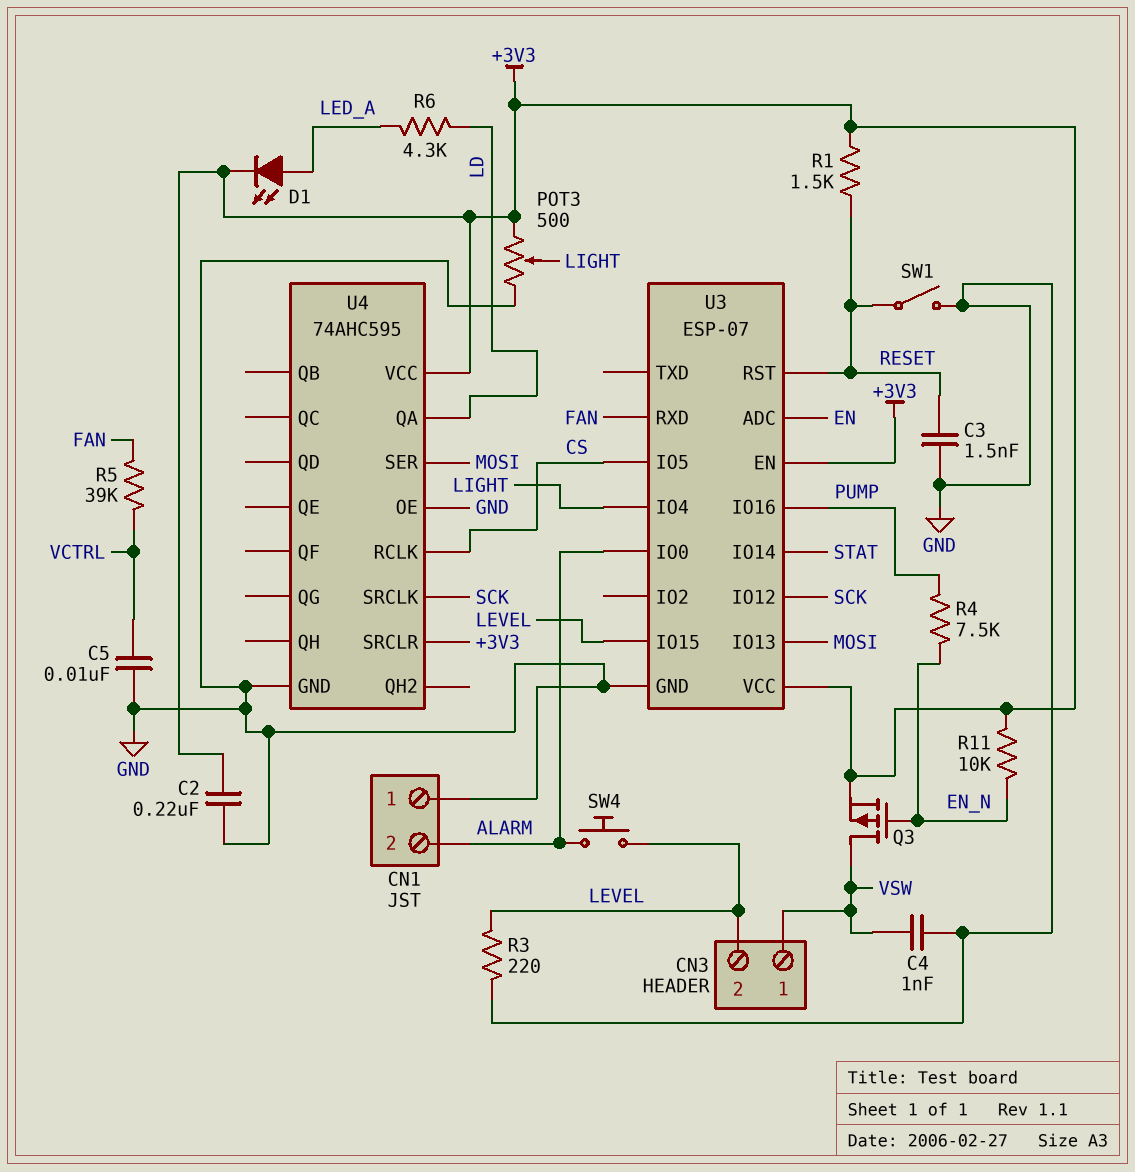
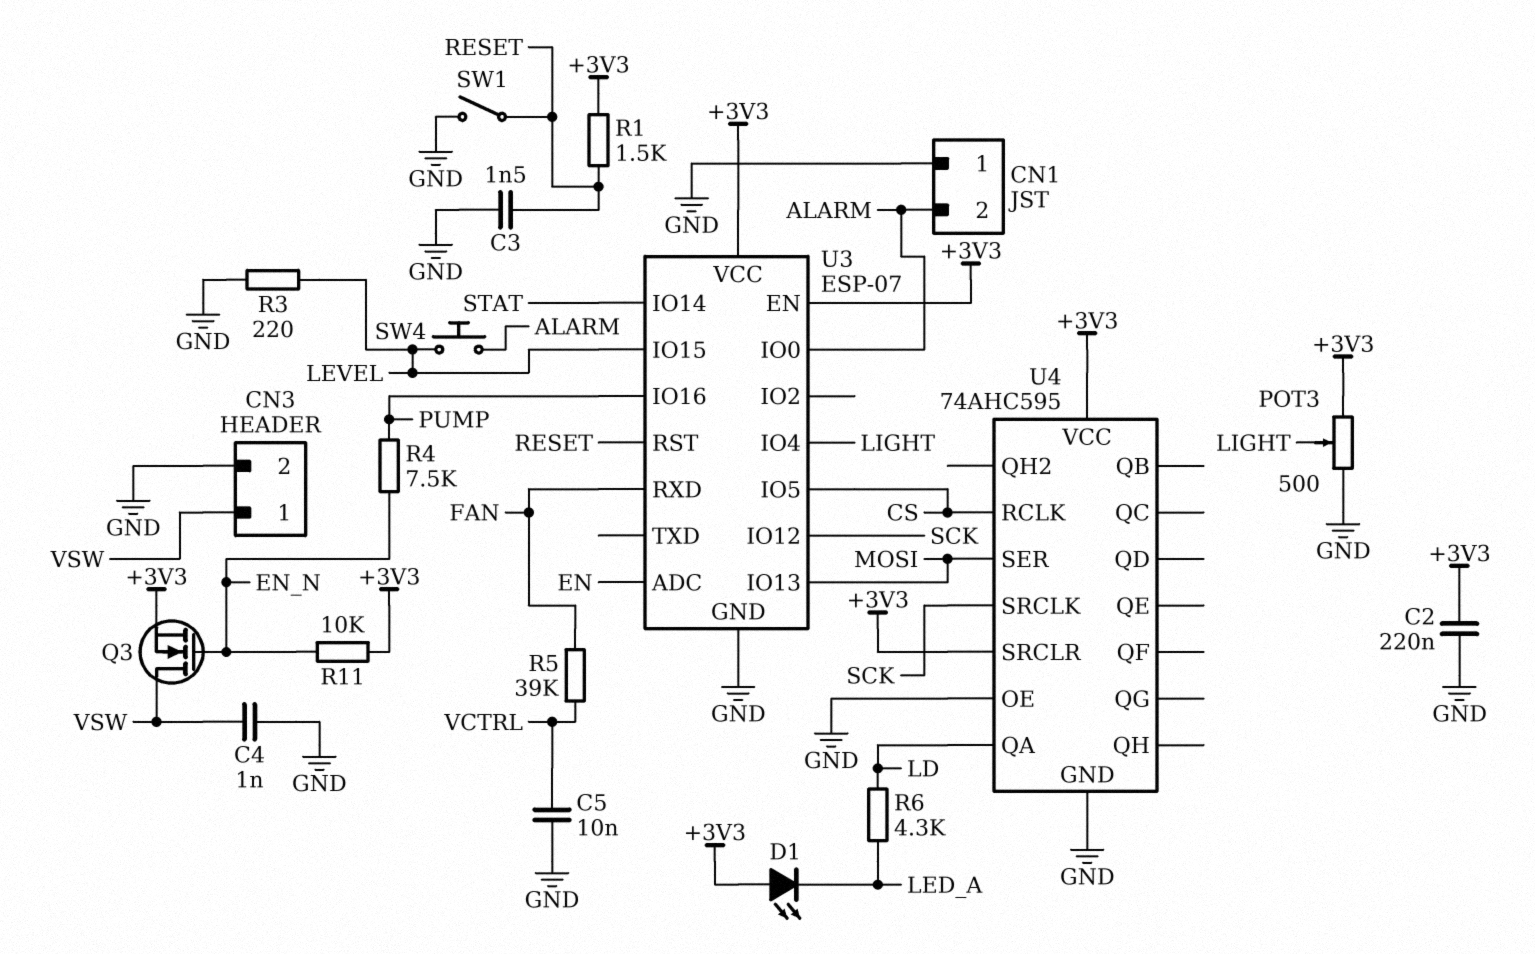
CN3 pin 2: LEVEL -> GND
D1: LED (A LED_A, K +3V3) -> LED (A +3V3, K LED_A)
Q3: PMOS (G EN_N, D VSW, S +3V3) -> NMOS (G EN_N, D VSW, S +3V3)

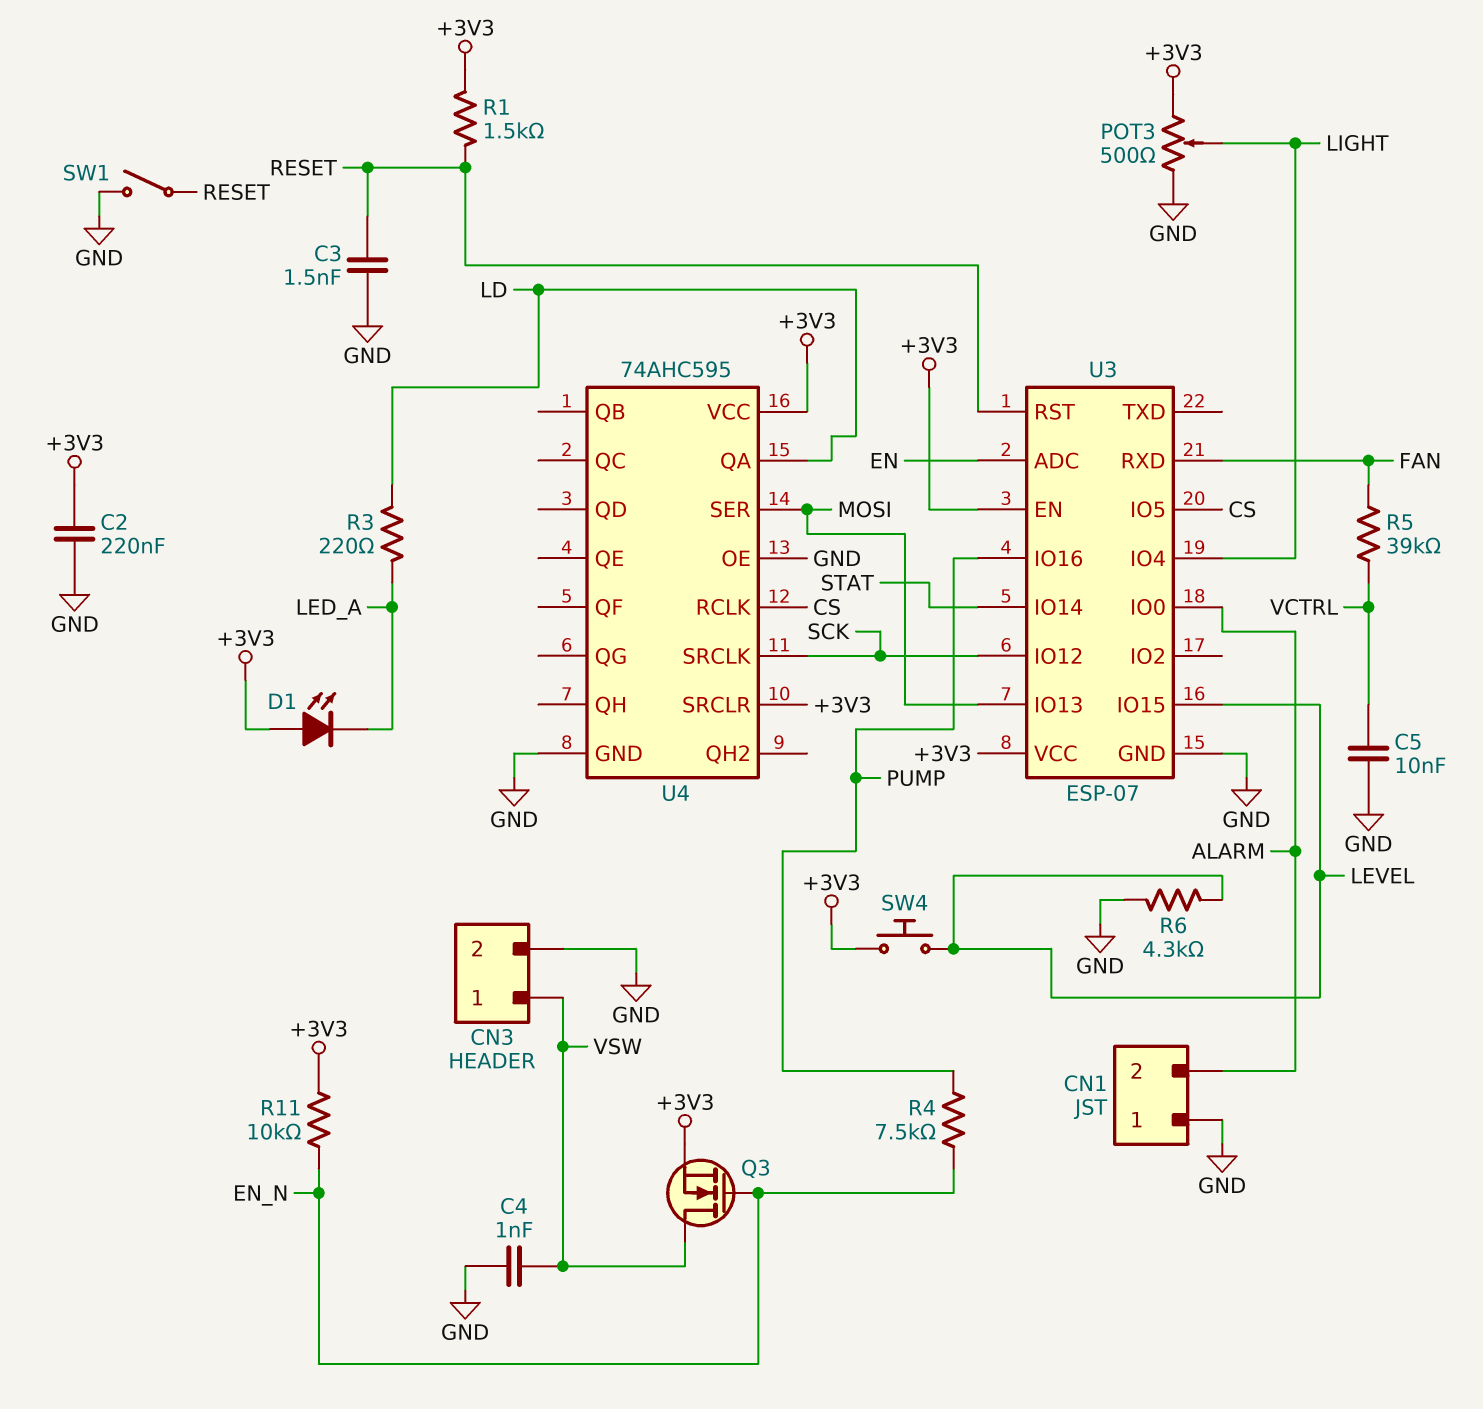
R3: 220 (GND, LEVEL) -> 220 (LD, LED_A)
R6: 4.3k (LD, LED_A) -> 4.3k (GND, LEVEL)
SW4: button (ALARM, LEVEL) -> button (+3V3, LEVEL)

